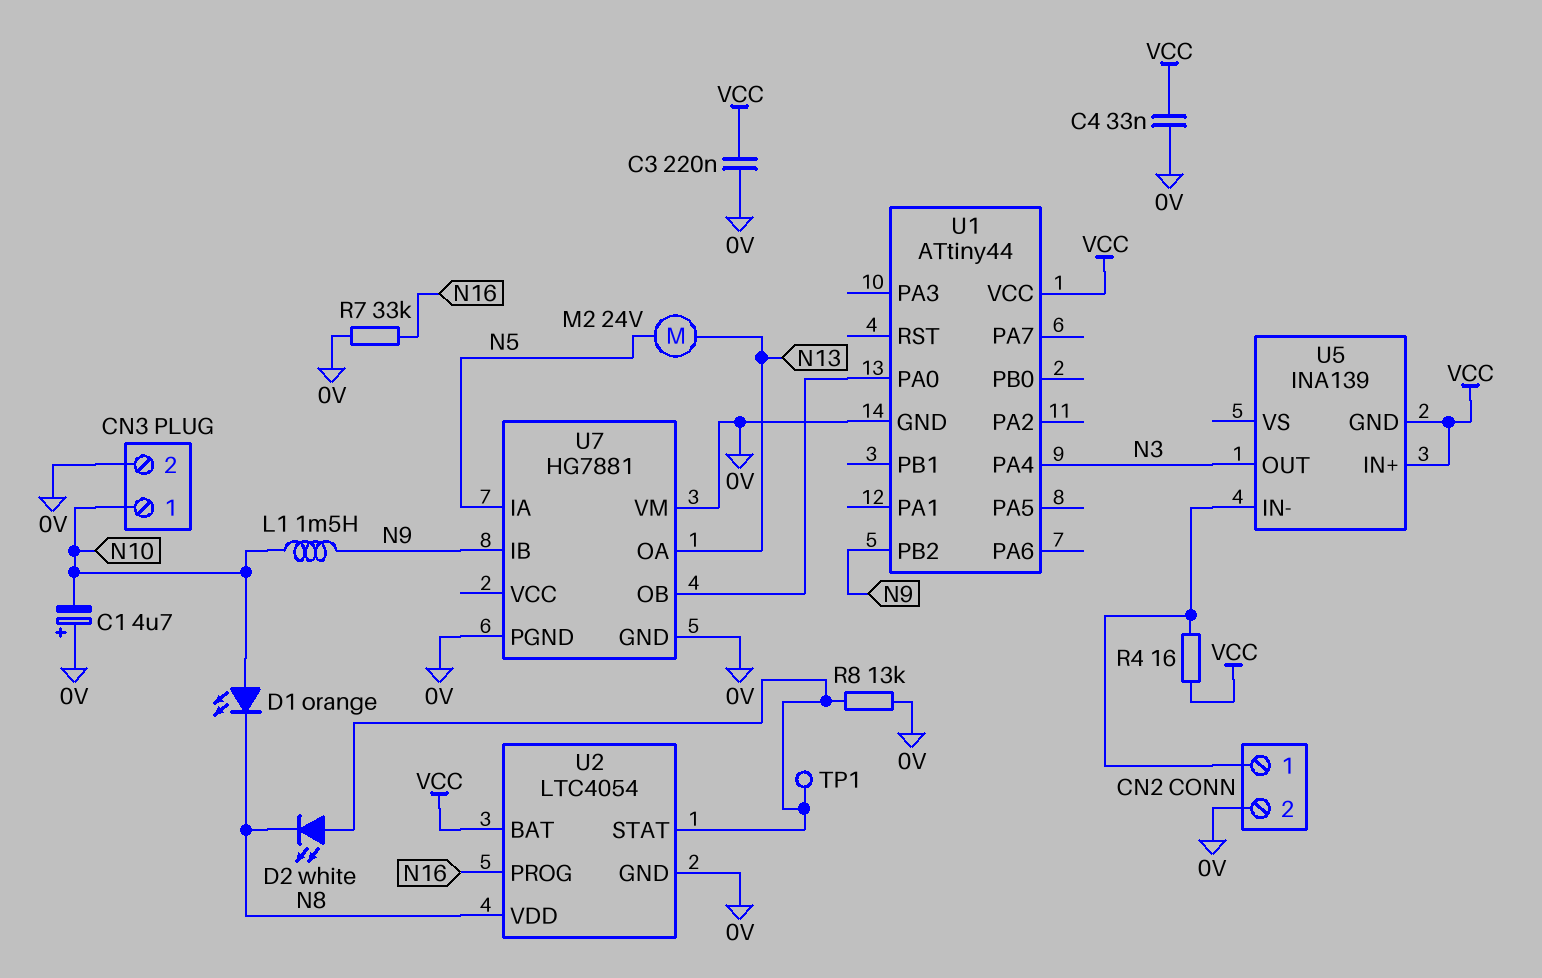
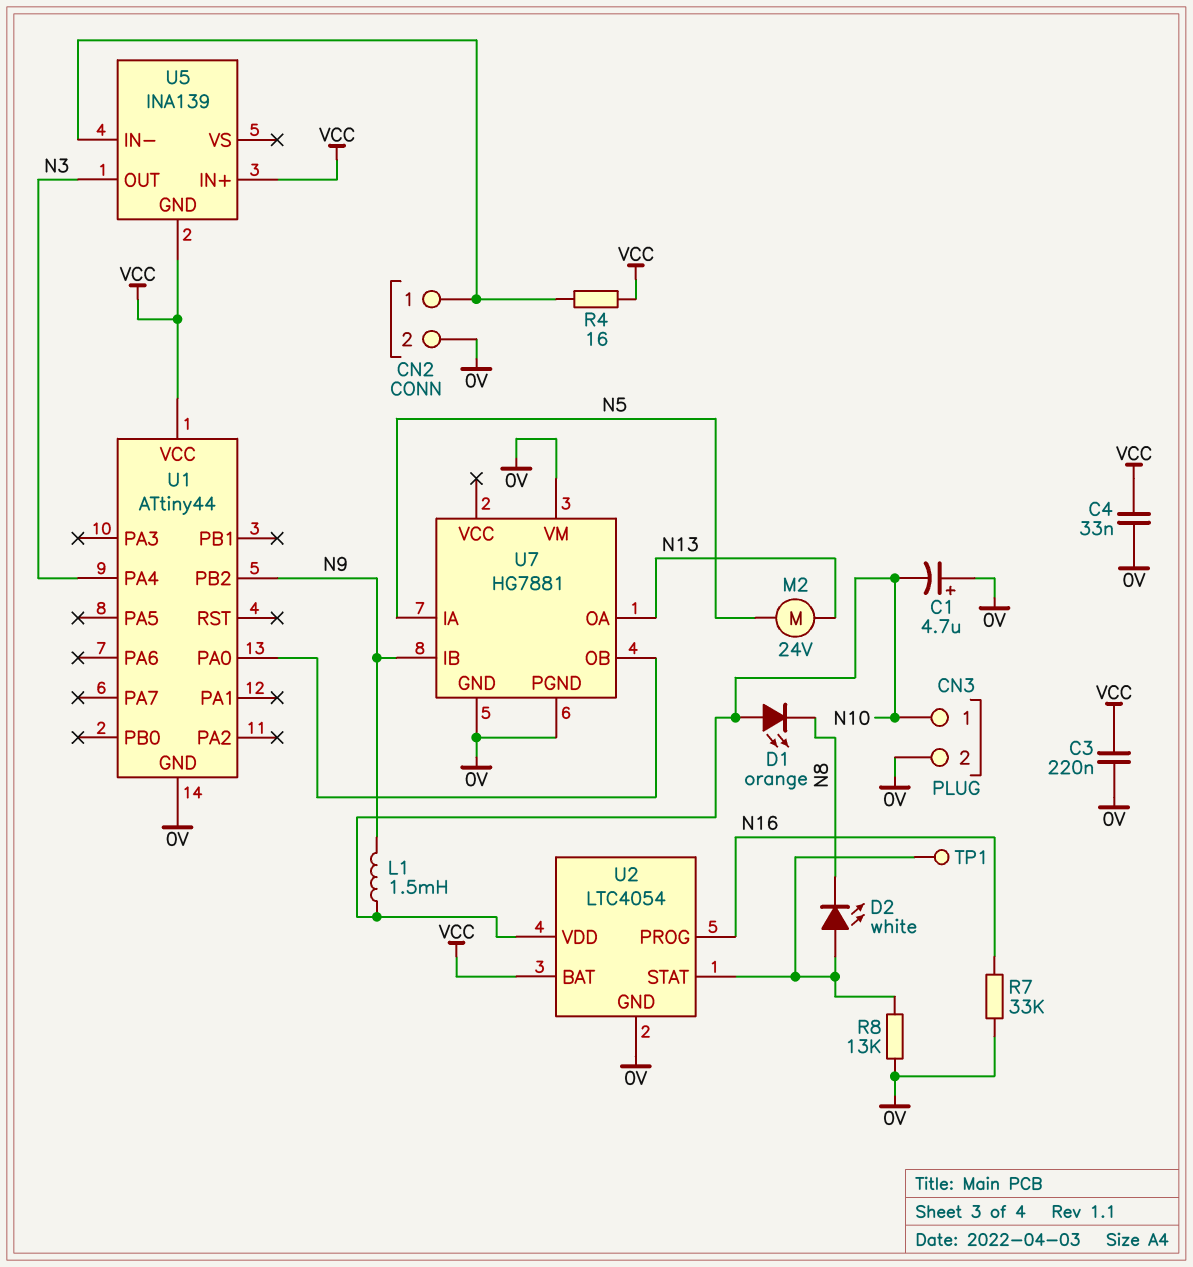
U2 pin VDD: N8 -> N10

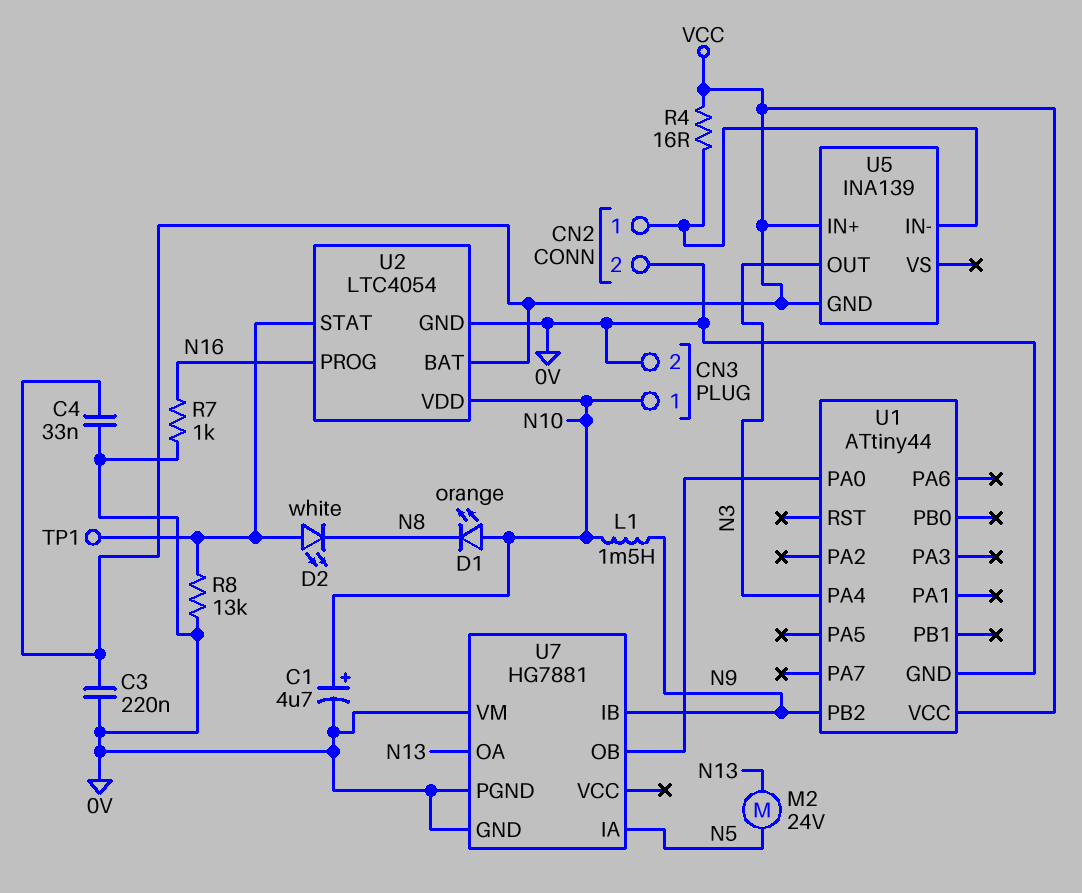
C1: 4.7uF (plus 0V, minus N10) -> 4.7uF (plus N10, minus 0V)
R7: 33k (0V, N16) -> 1k (0V, N16)

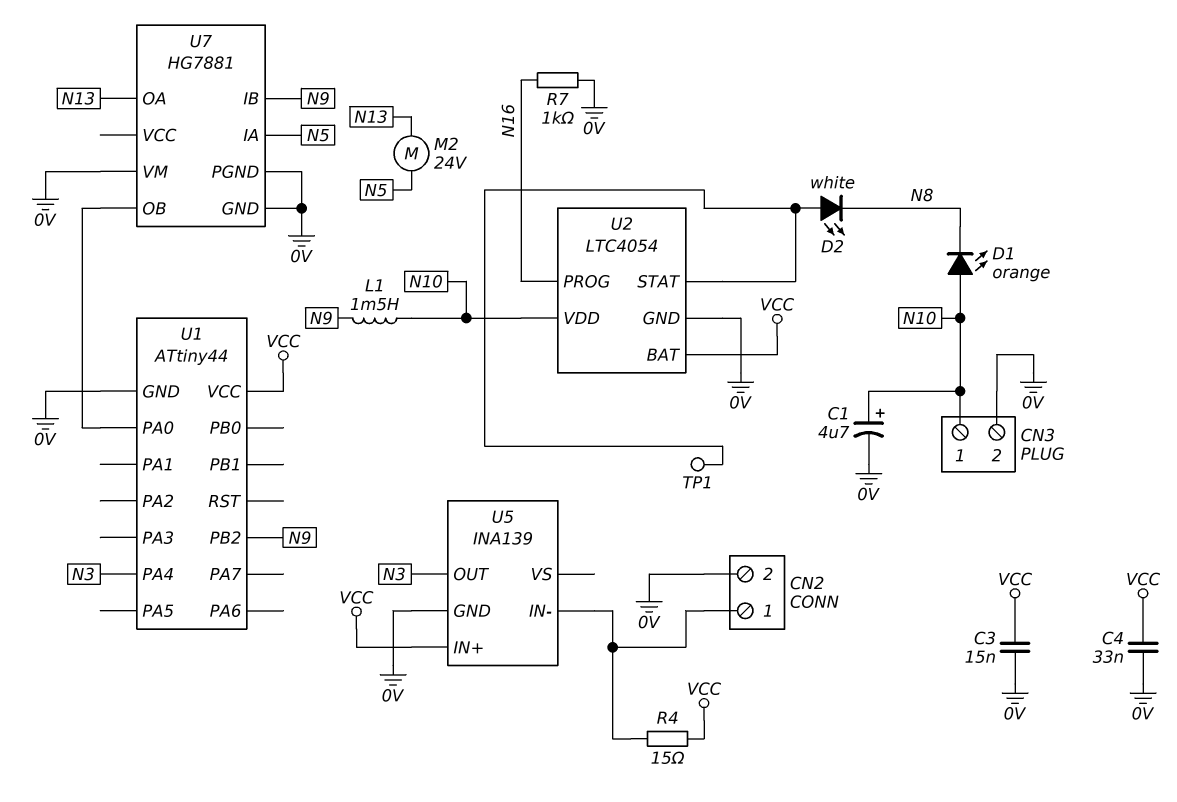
C3: 220nF (0V, VCC) -> 15nF (0V, VCC)
R4: 16 (CN2/1, VCC) -> 15 (CN2/1, VCC)
R8: 13k (0V, U2/STAT) -> none
U5 pin GND: VCC -> 0V

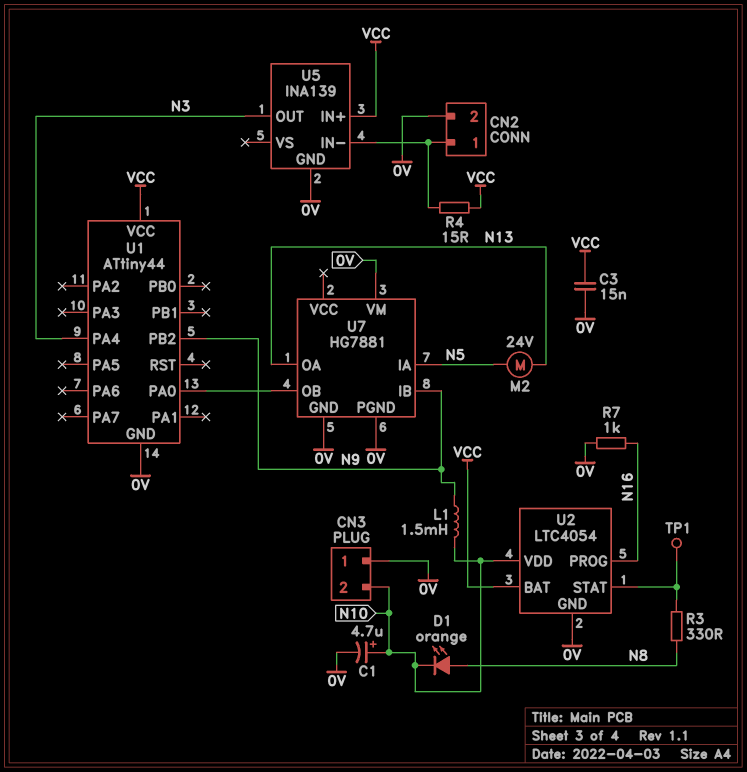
C4: 33nF (0V, VCC) -> none
CN3 pin 1: N10 -> 0V
CN3 pin 2: 0V -> N10
D1: LED orange (A N10, K N8) -> LED orange (A N8, K N10)
D2: LED white (A U2/STAT, K N8) -> none
R3: none -> 330 (N8, U2/STAT)

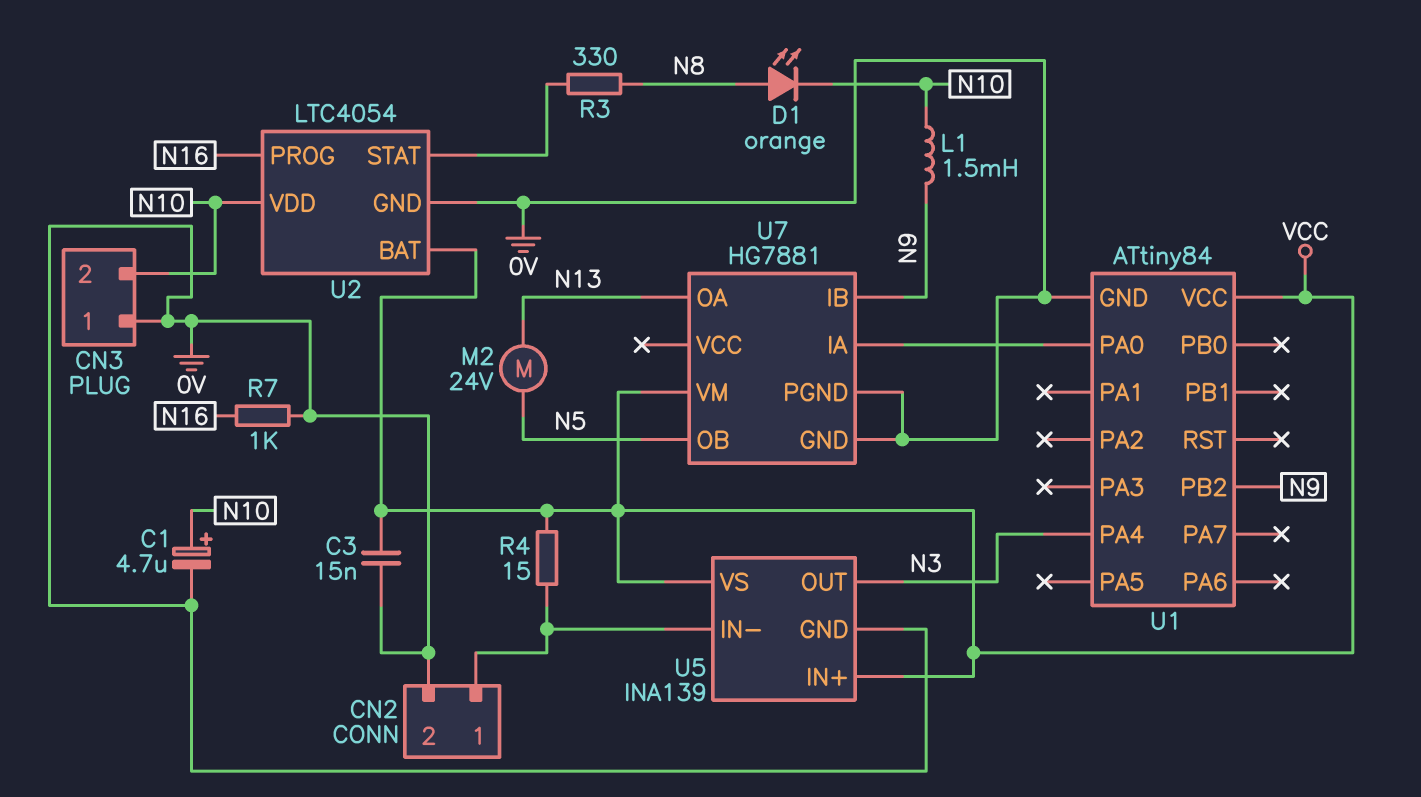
TP1: test point (U2/STAT) -> none
U1: ATtiny44 -> ATtiny84
U5 pin VS: none -> VCC
U7 pin IA: N5 -> U1/PA0
U7 pin OB: U1/PA0 -> N5
U7 pin VM: 0V -> VCC

